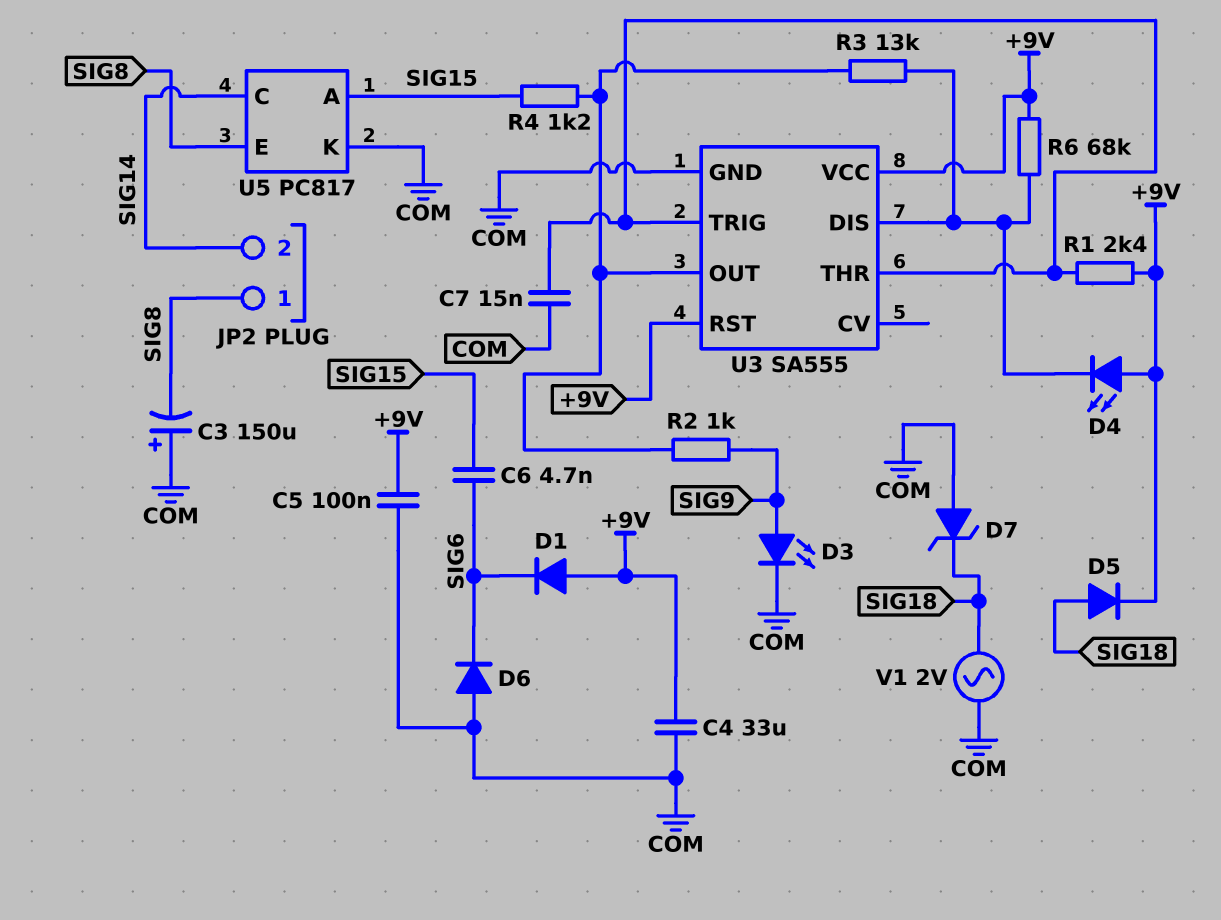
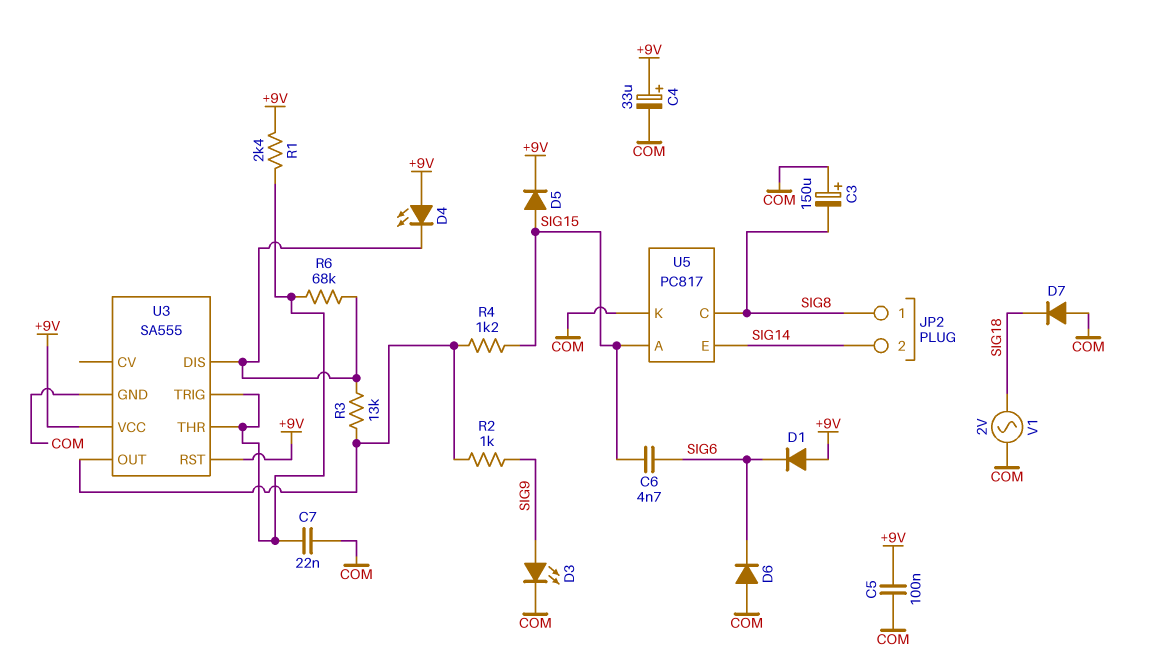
C4: 33uF (+9V, COM) -> 33uF (plus +9V, minus COM)
C7: 15nF (COM, U3/THR) -> 22nF (COM, U3/THR)
D5: diode (A SIG18, K +9V) -> diode (A SIG15, K +9V)
D7: zener (A COM, K SIG18) -> diode (A COM, K SIG18)
R6: 68k (+9V, U3/DIS) -> 68k (U3/DIS, U3/THR)
U5 pin C: SIG14 -> SIG8
U5 pin E: SIG8 -> SIG14

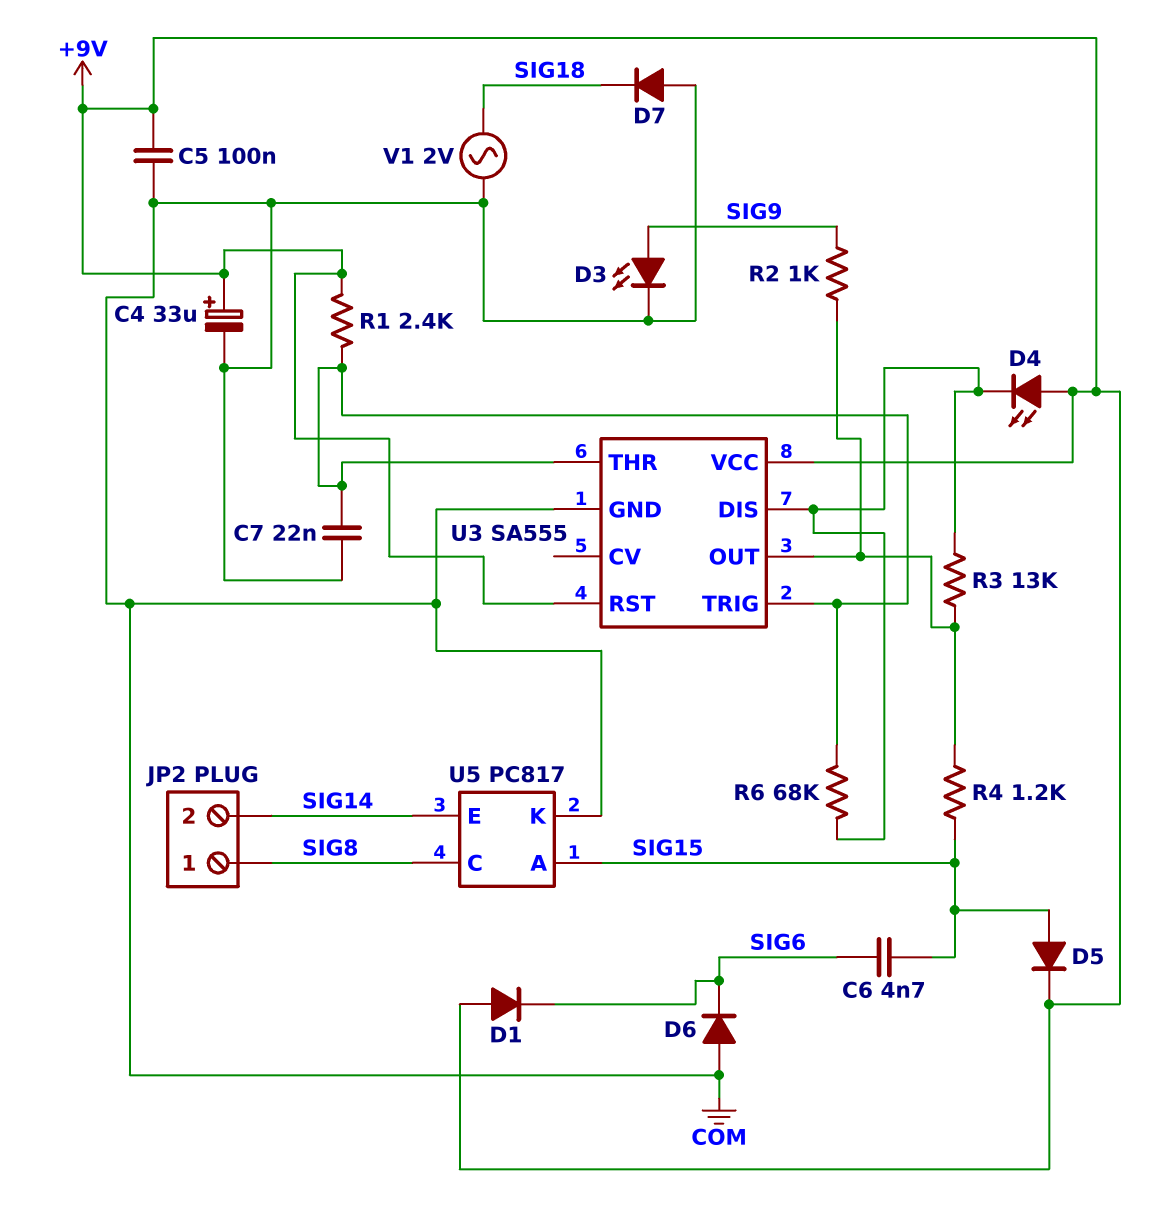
C3: 150uF (plus COM, minus SIG8) -> none

